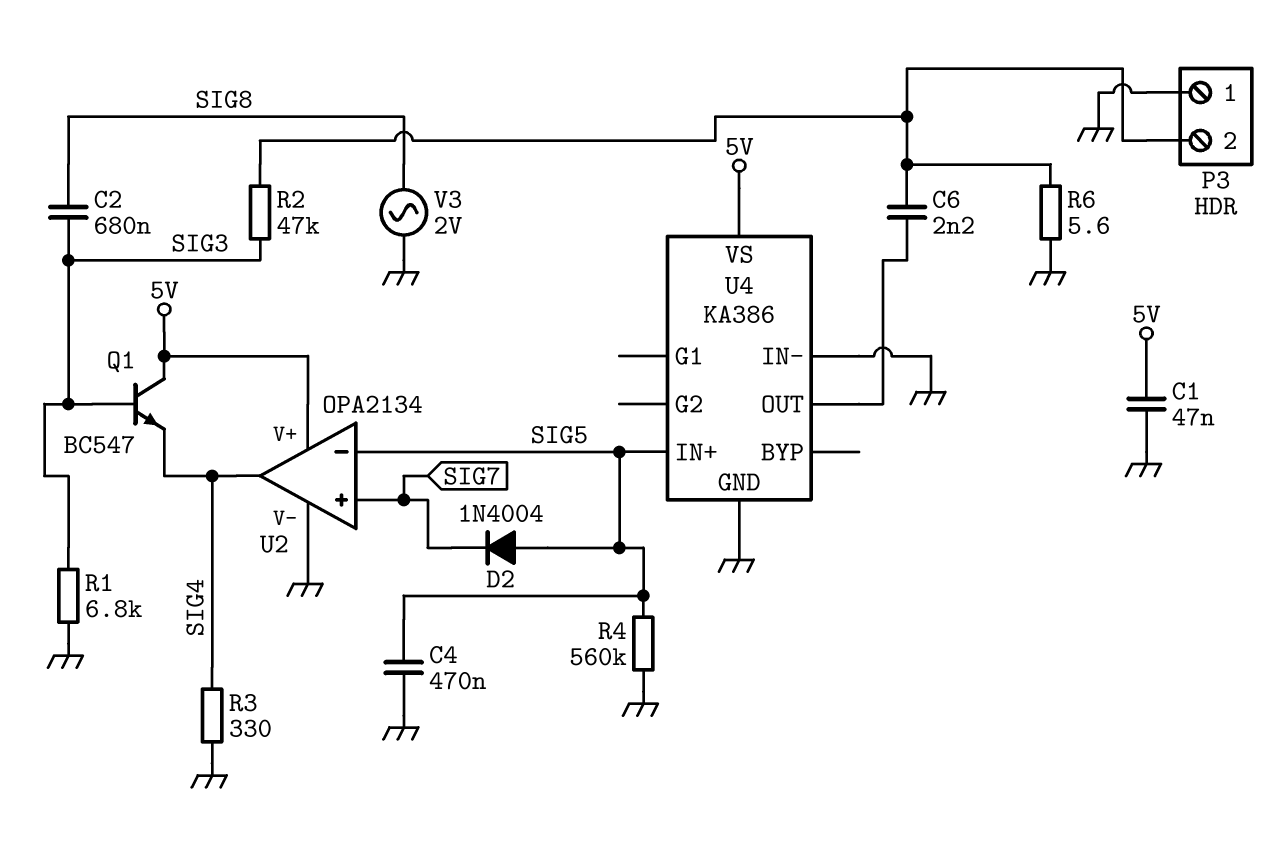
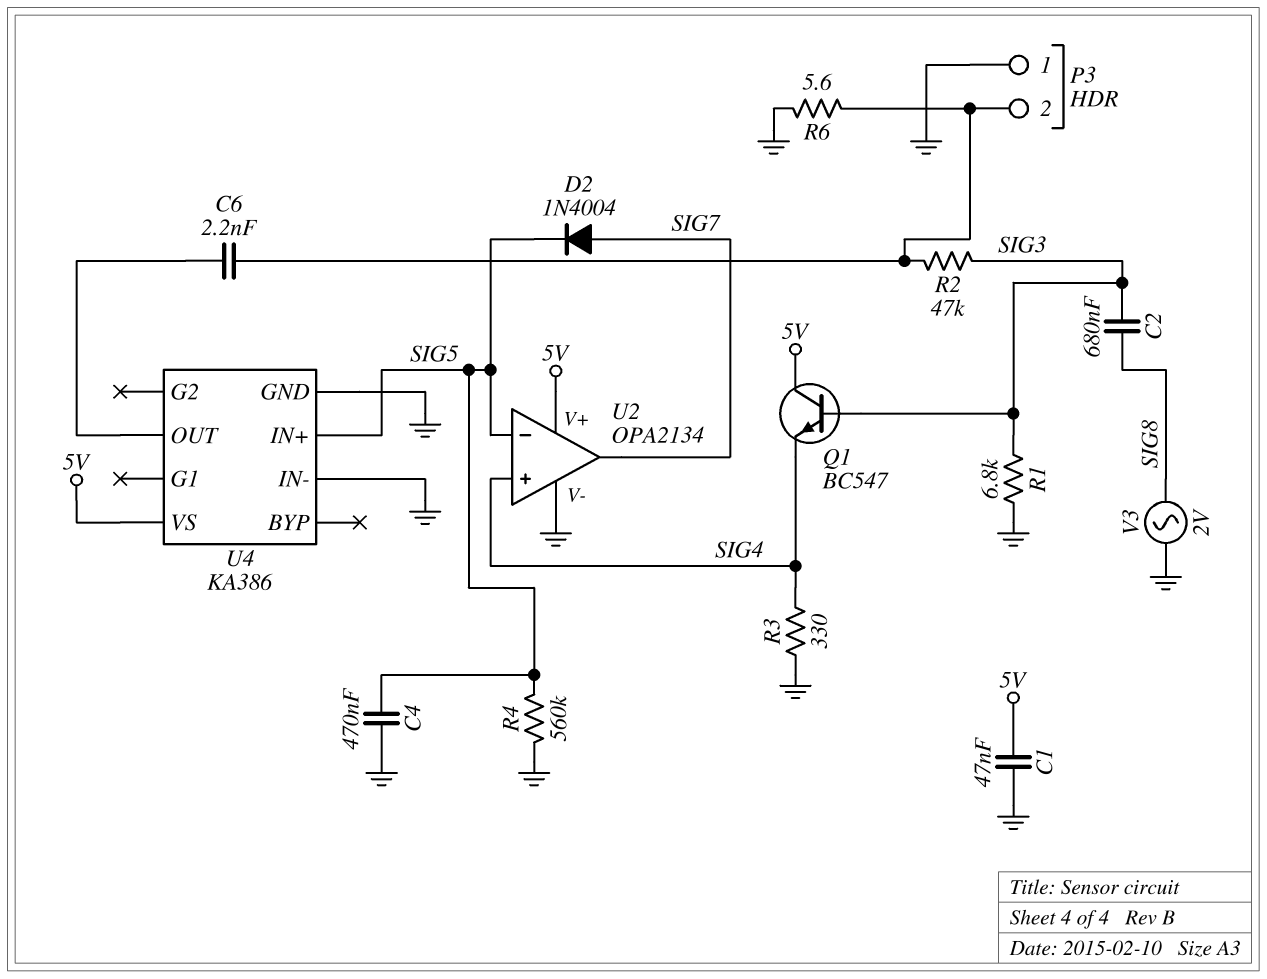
D2: diode 1N4004 (A SIG5, K SIG7) -> diode 1N4004 (A SIG7, K SIG5)
U2 pin in+: SIG7 -> SIG4
U2 pin out: SIG4 -> SIG7

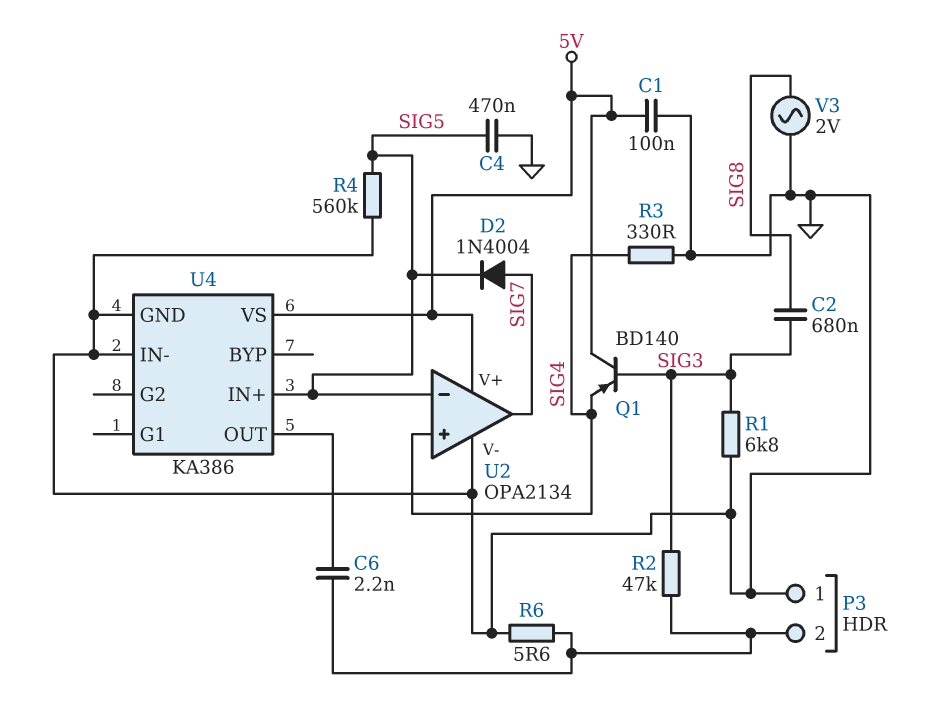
C1: 47nF (5V, GND) -> 100nF (5V, GND)
Q1: NPN BC547 (B SIG3, C 5V, E SIG4) -> PNP BD140 (B SIG3, C 5V, E SIG4)

